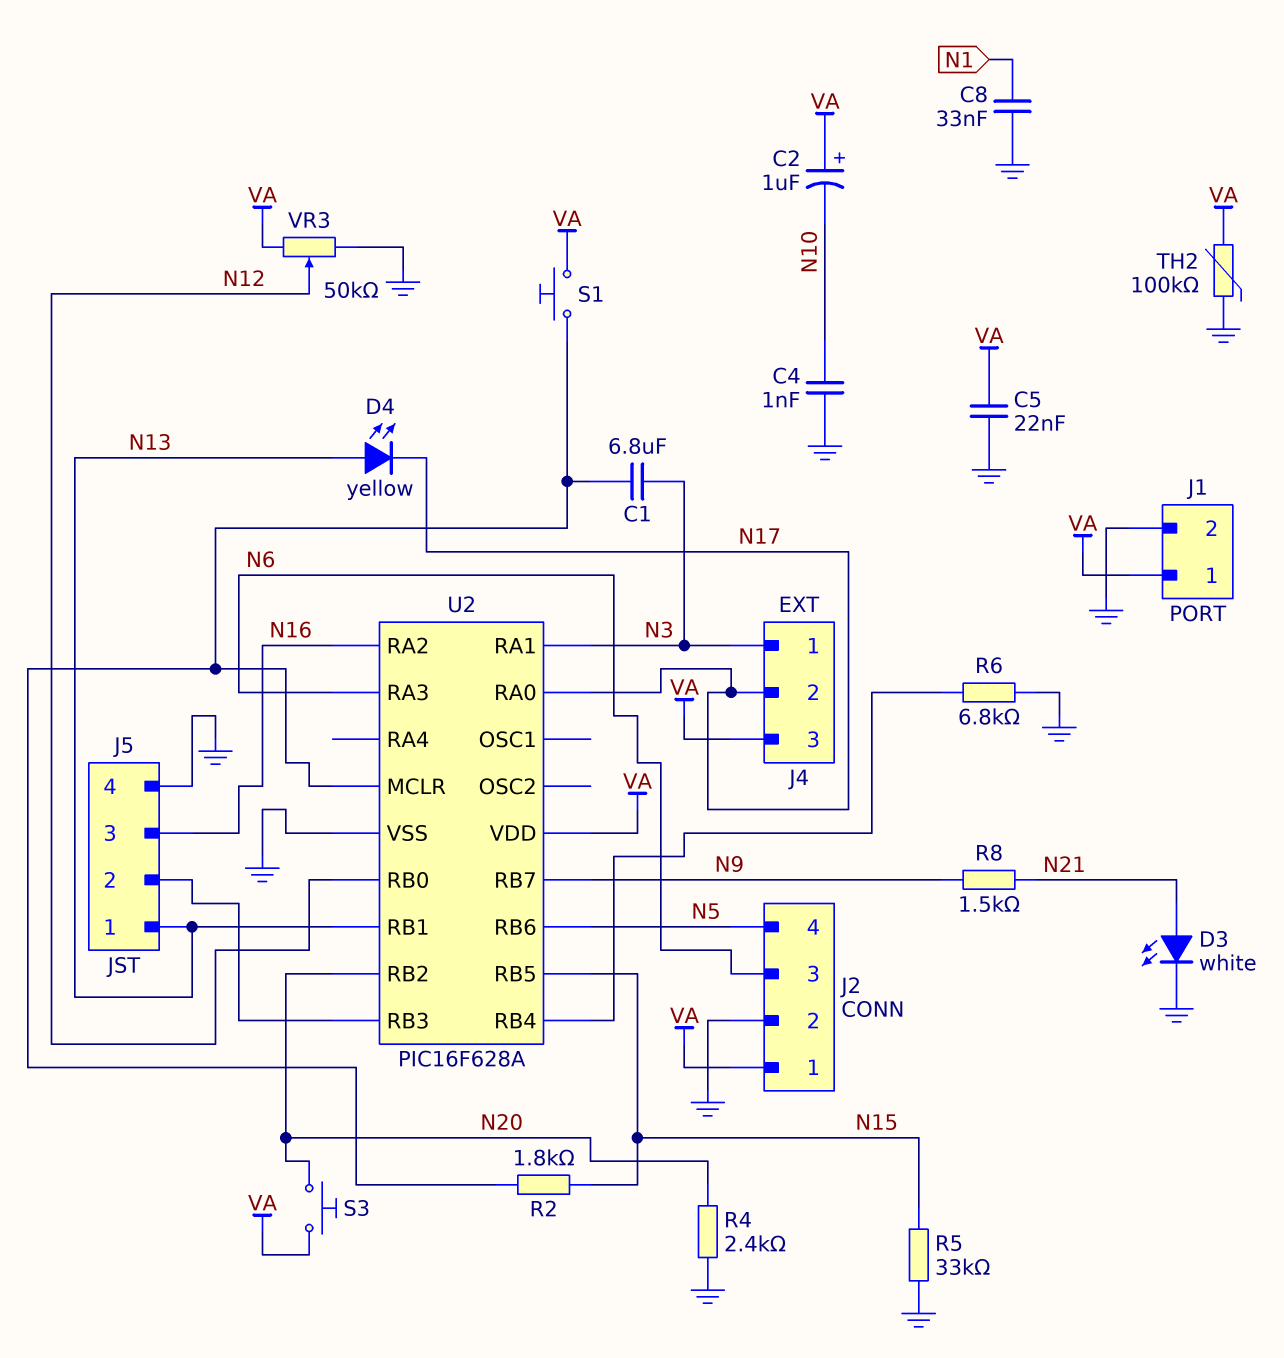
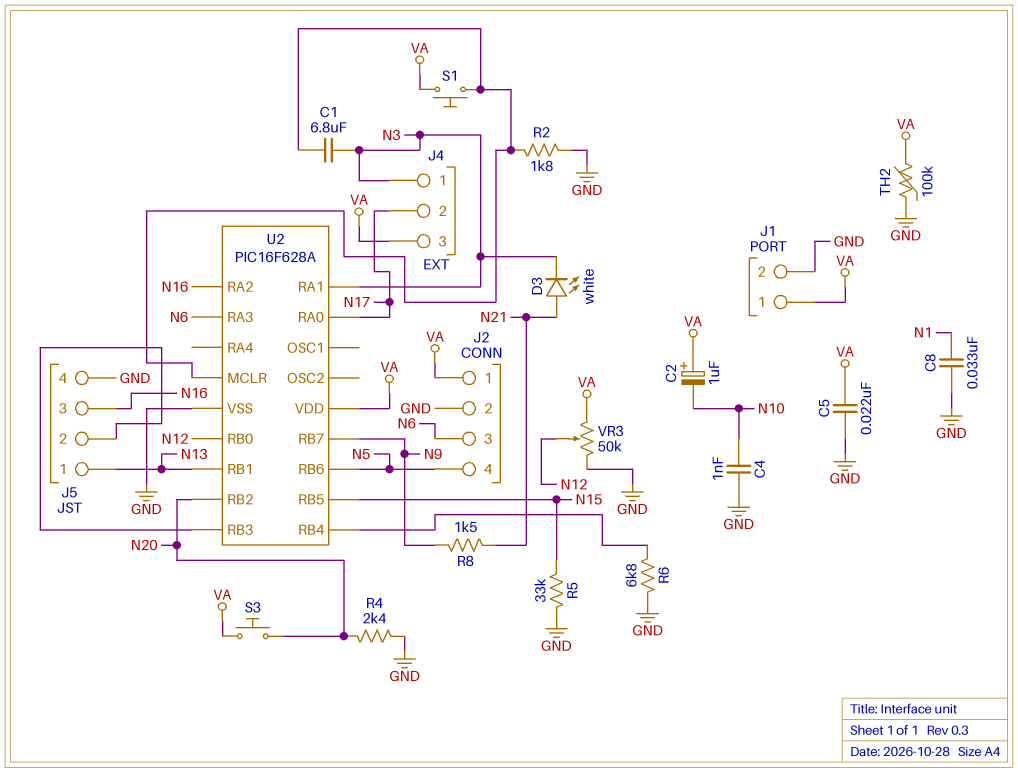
D3: LED white (A N21, K GND) -> LED white (A N21, K N3)
D4: LED yellow (A N13, K N17) -> none
R2: 1.8k (N15, U2/MCLR) -> 1.8k (GND, U2/MCLR)

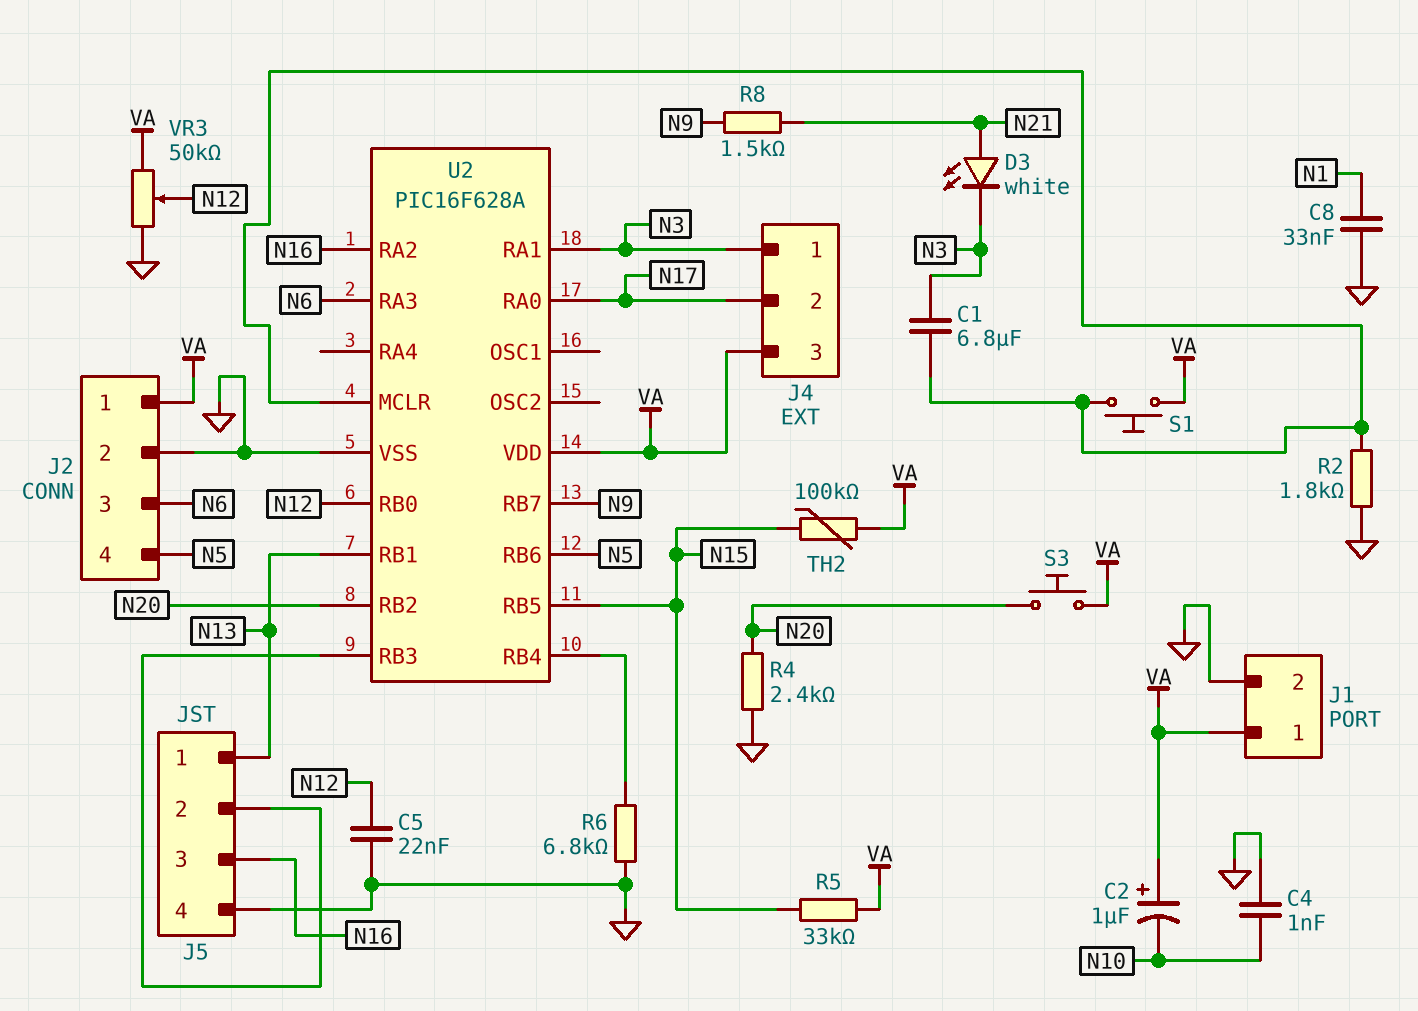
C5: 22nF (GND, VA) -> 22nF (GND, N12)
R5: 33k (GND, N15) -> 33k (N15, VA)
TH2: 100k (GND, VA) -> 100k (N15, VA)

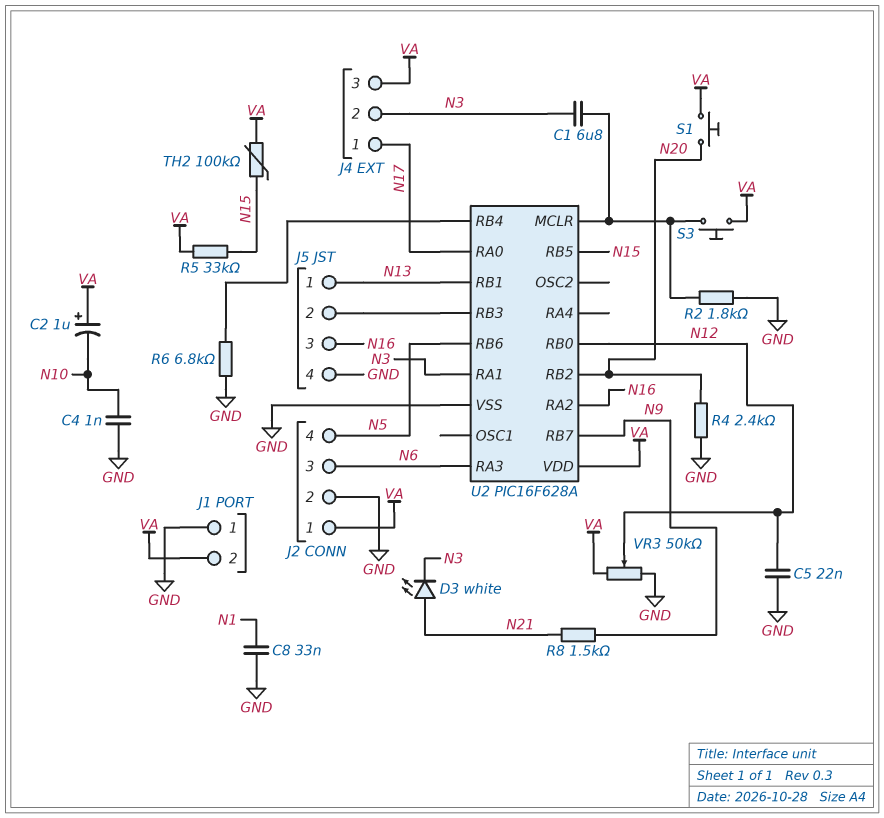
J1 pin 1: VA -> GND
J1 pin 2: GND -> VA
J4 pin 1: N3 -> N17
J4 pin 2: N17 -> N3
S1: button (U2/MCLR, VA) -> button (N20, VA)
S3: button (N20, VA) -> button (U2/MCLR, VA)

